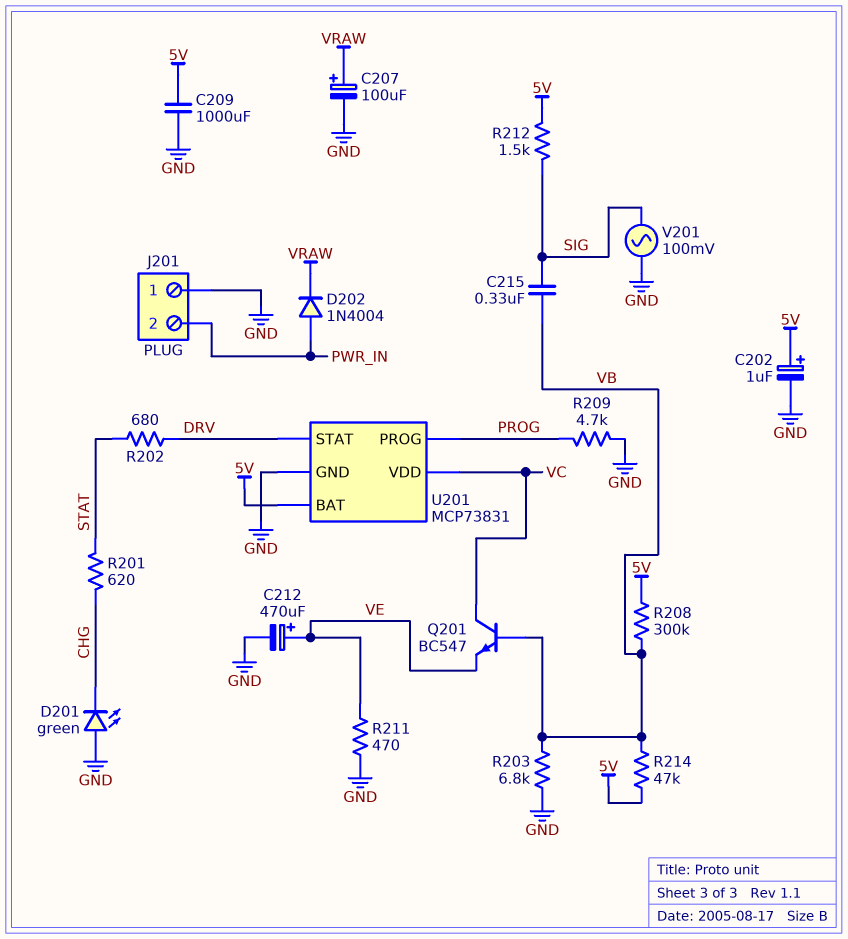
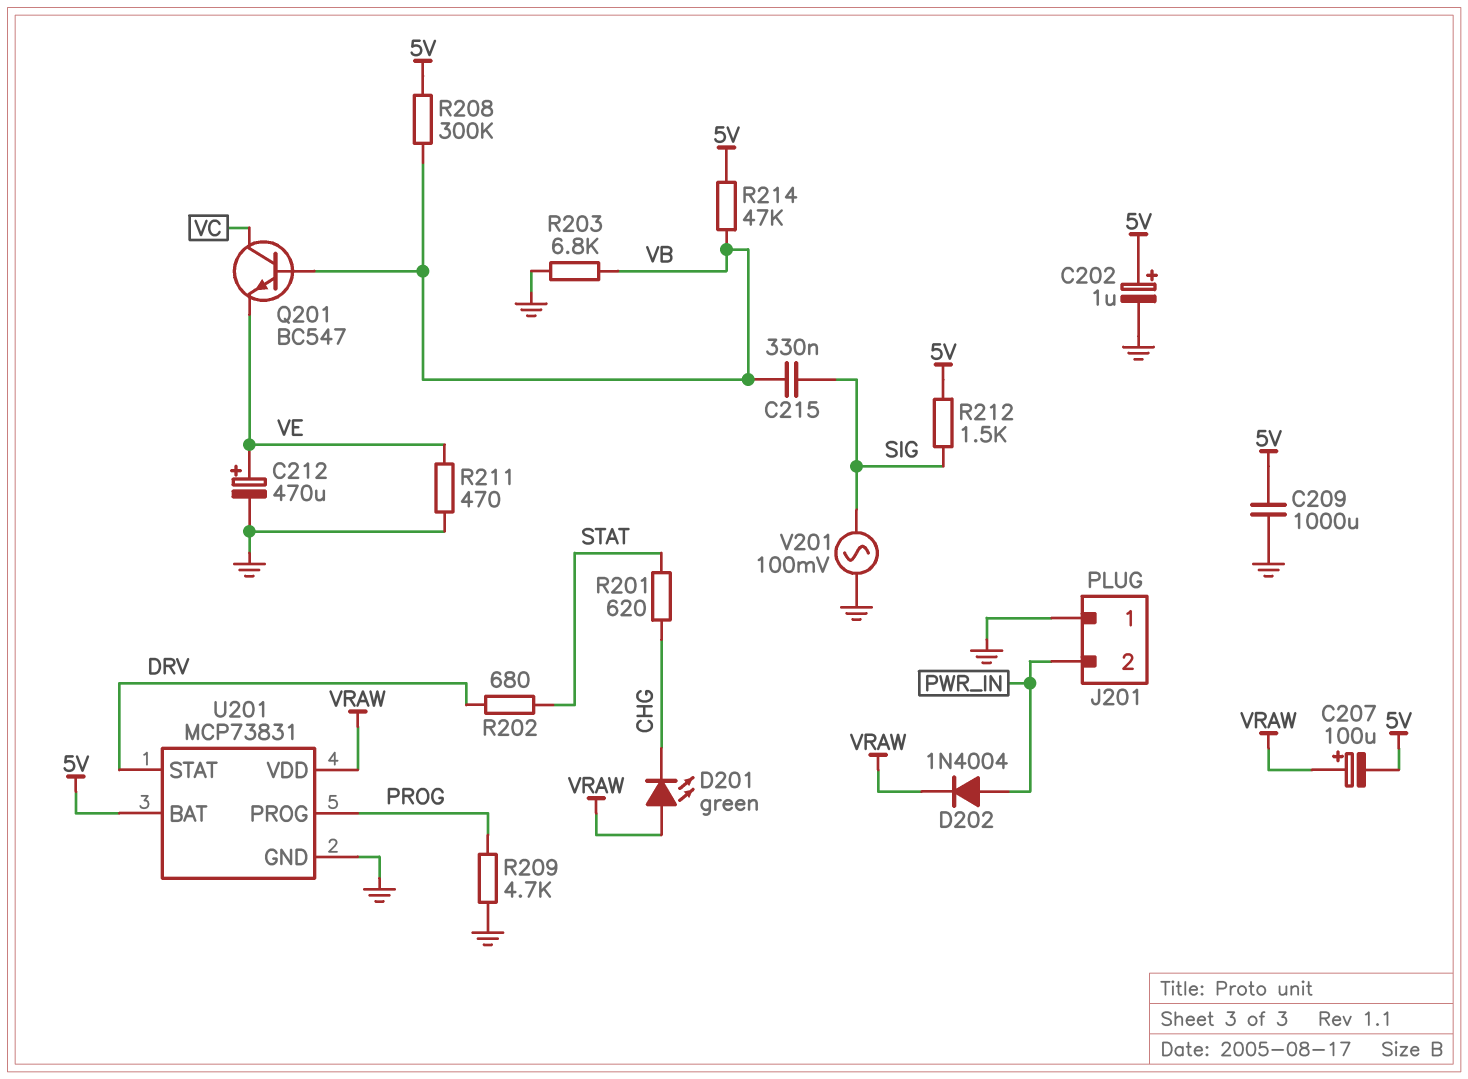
C207: 100uF (plus VRAW, minus GND) -> 100uF (plus VRAW, minus 5V)
D201: LED green (A GND, K CHG) -> LED green (A VRAW, K CHG)
U201 pin VDD: VC -> VRAW

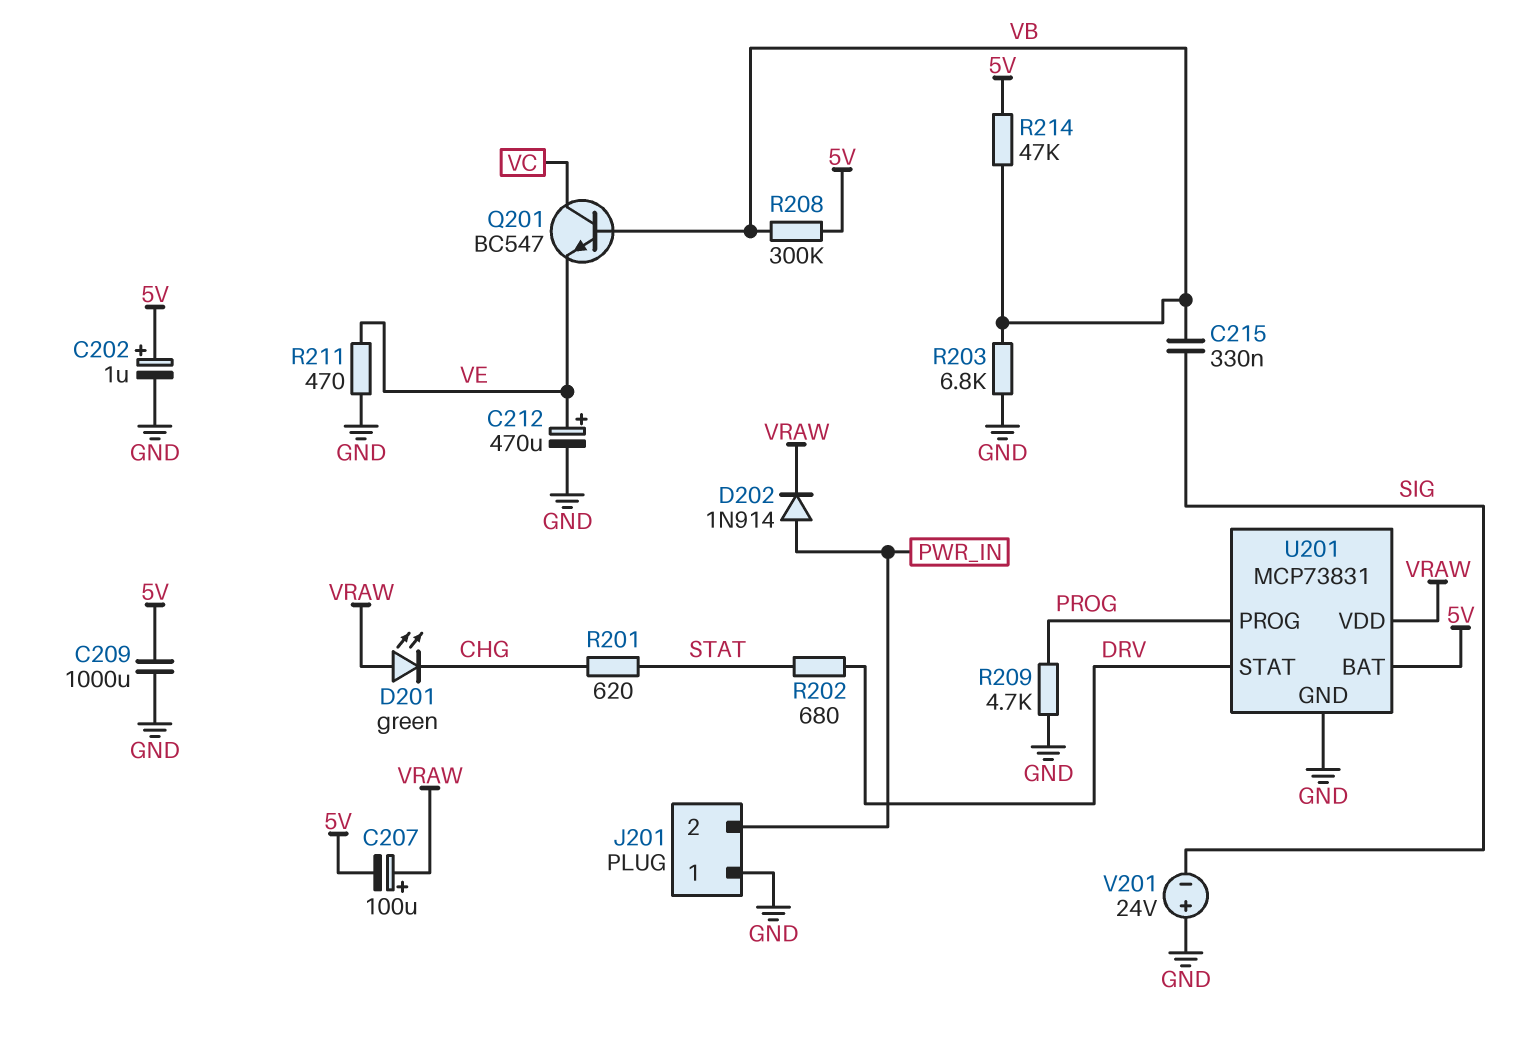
D202: diode 1N4004 (A PWR_IN, K VRAW) -> diode 1N914 (A PWR_IN, K VRAW)
R212: 1.5k (5V, SIG) -> none
V201: AC 100mV (GND, SIG) -> 24V (plus GND, minus SIG)

